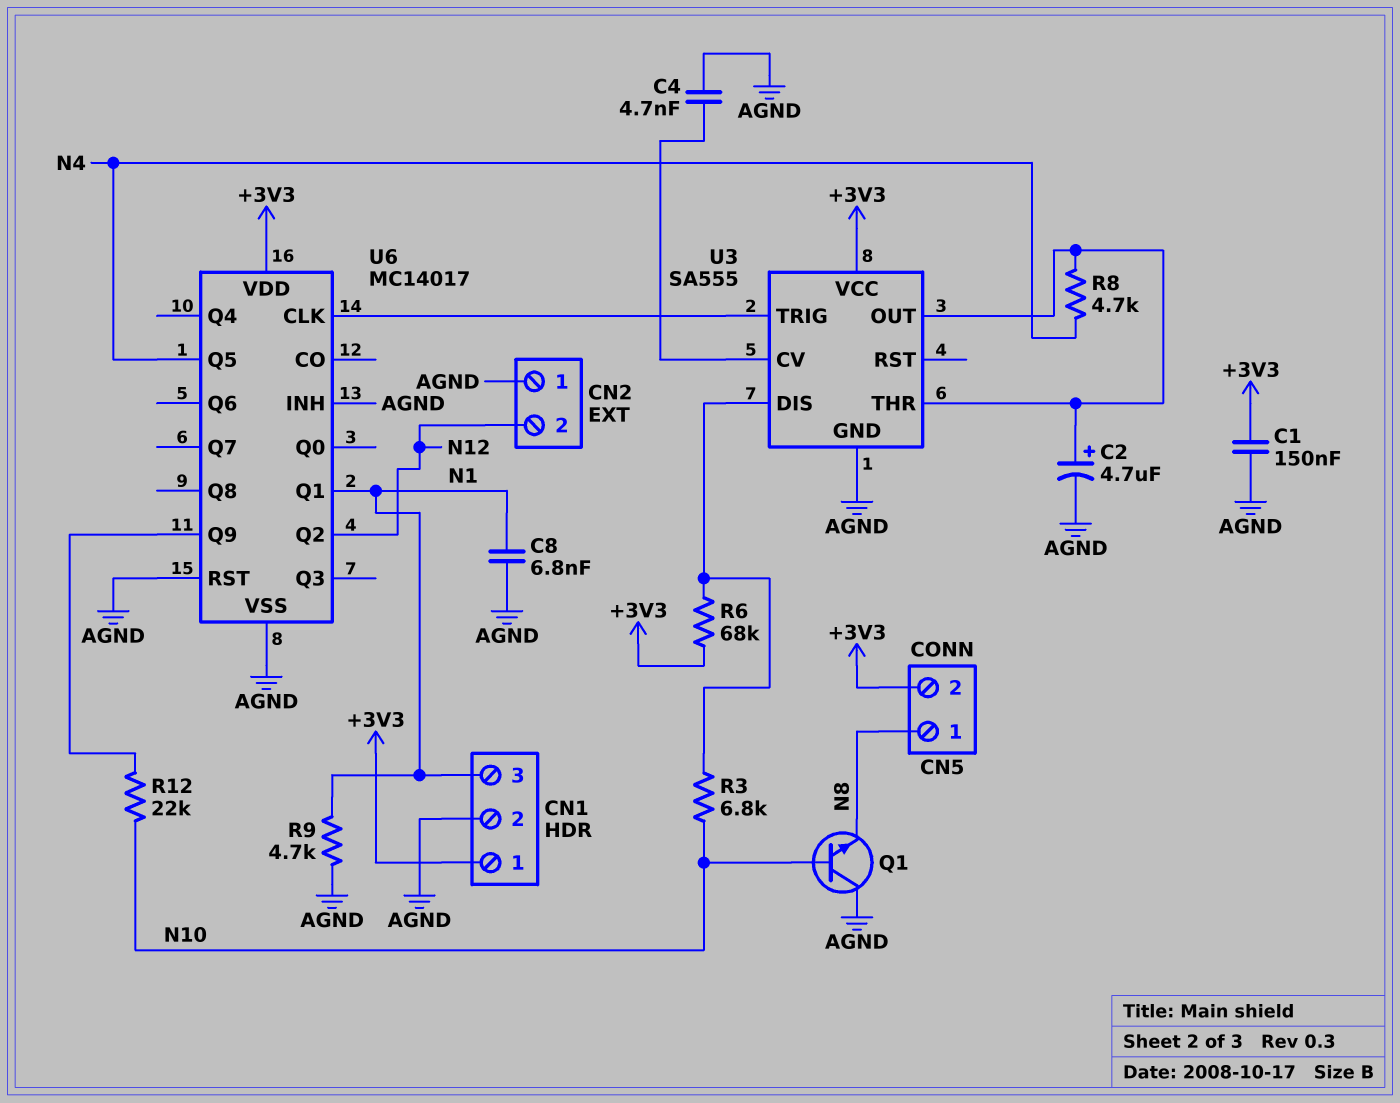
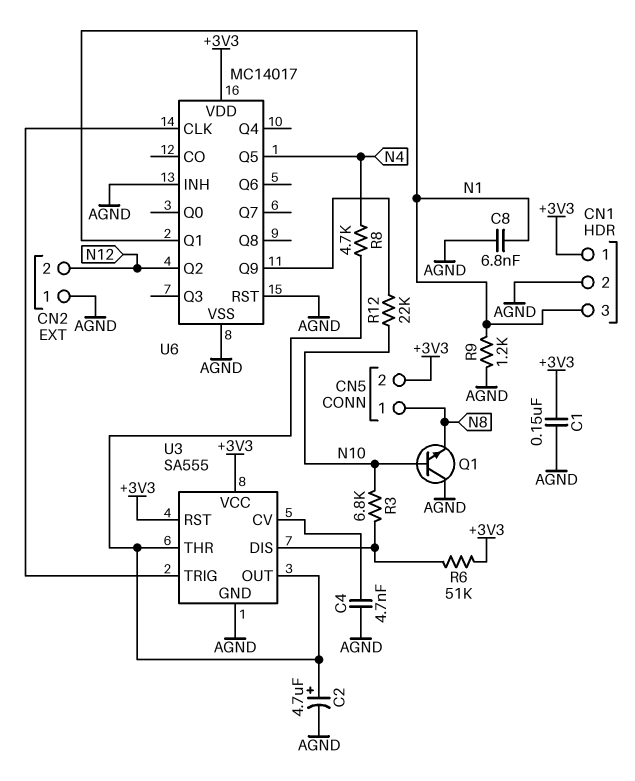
R6: 68k (+3V3, U3/DIS) -> 51k (+3V3, U3/DIS)
R9: 4.7k (AGND, N1) -> 1.2k (AGND, N1)
U3 pin RST: none -> +3V3

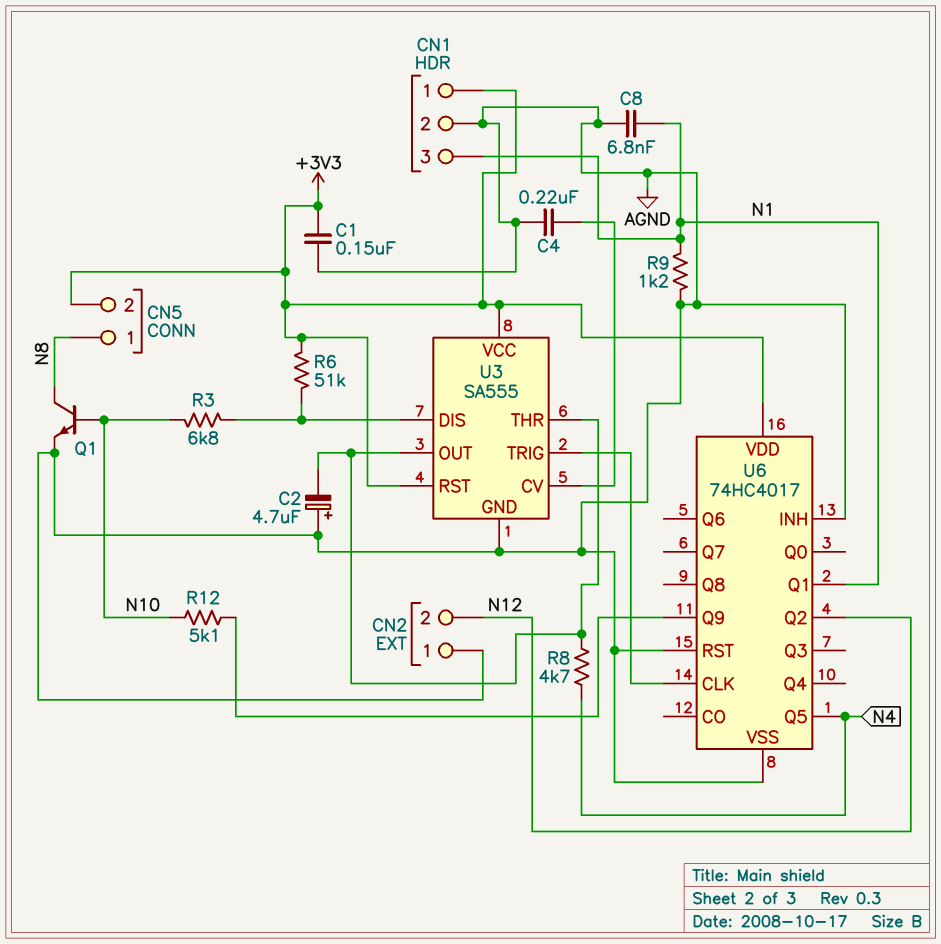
C2: 4.7uF (plus U3/OUT, minus AGND) -> 4.7uF (plus AGND, minus U3/OUT)
C4: 4.7nF (AGND, U3/CV) -> 220nF (AGND, U3/CV)
Q1: NPN (B N10, C AGND, E N8) -> NPN (B N10, C N8, E AGND)
R12: 22k (N10, U6/Q9) -> 5.1k (N10, U6/Q9)
U6: MC14017 -> 74HC4017

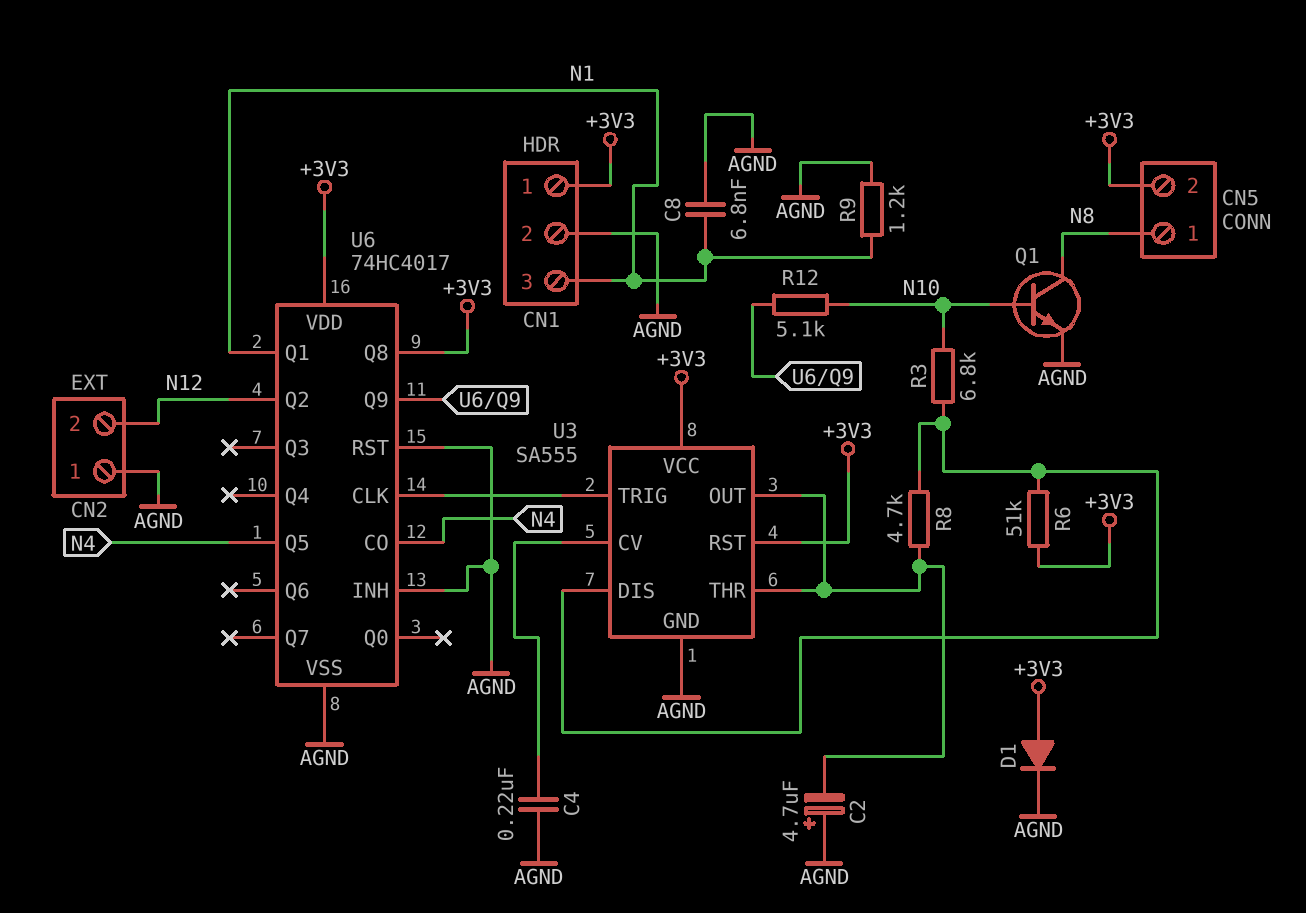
C1: 150nF (+3V3, AGND) -> none
D1: none -> diode (A +3V3, K AGND)
R8: 4.7k (N4, U3/OUT) -> 4.7k (U3/DIS, U3/OUT)
U6 pin CO: none -> N4
U6 pin Q8: none -> +3V3

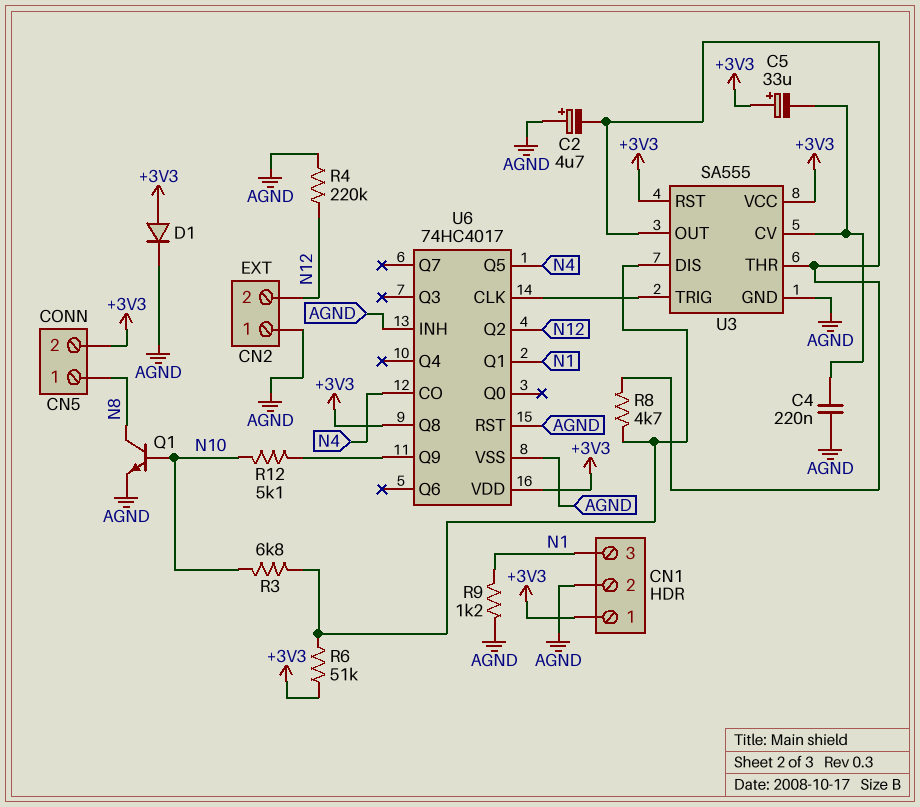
C5: none -> 33uF (plus +3V3, minus U3/CV)
C8: 6.8nF (AGND, N1) -> none
R4: none -> 220k (AGND, N12)

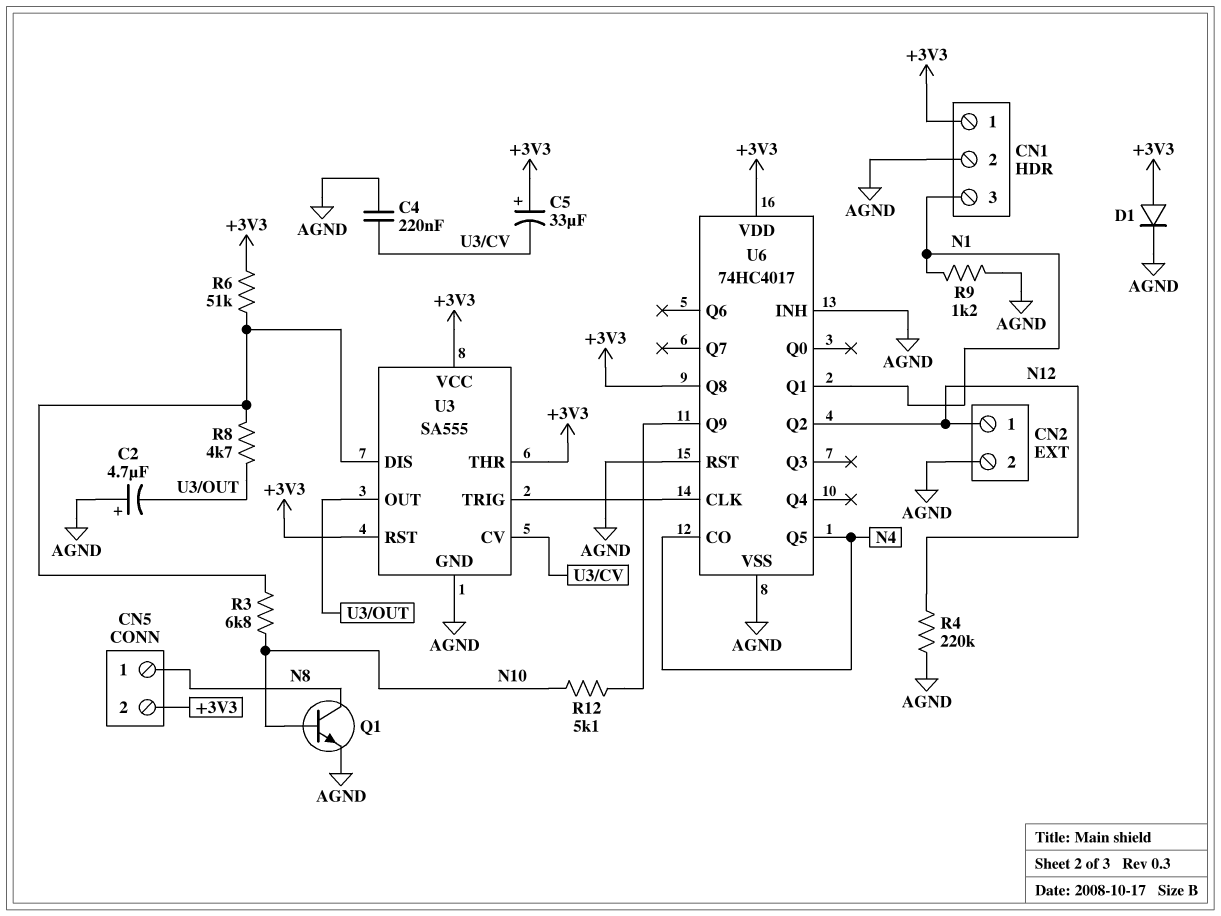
CN2 pin 1: AGND -> N12
CN2 pin 2: N12 -> AGND
U3 pin THR: U3/OUT -> +3V3

